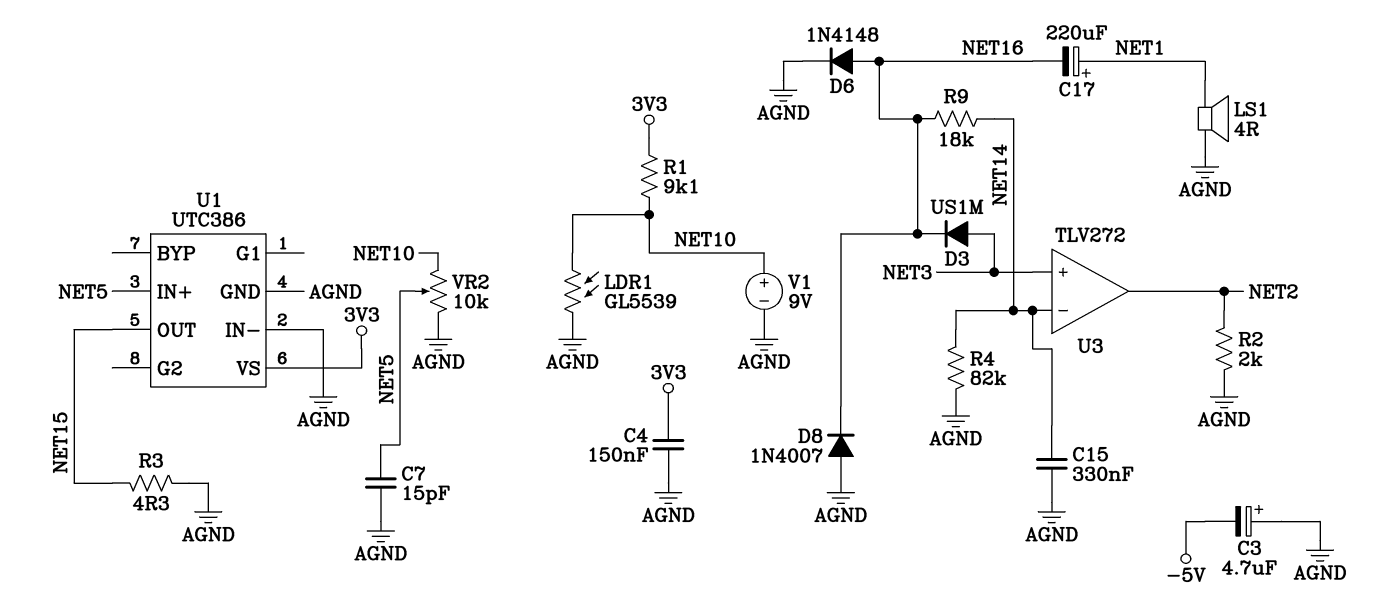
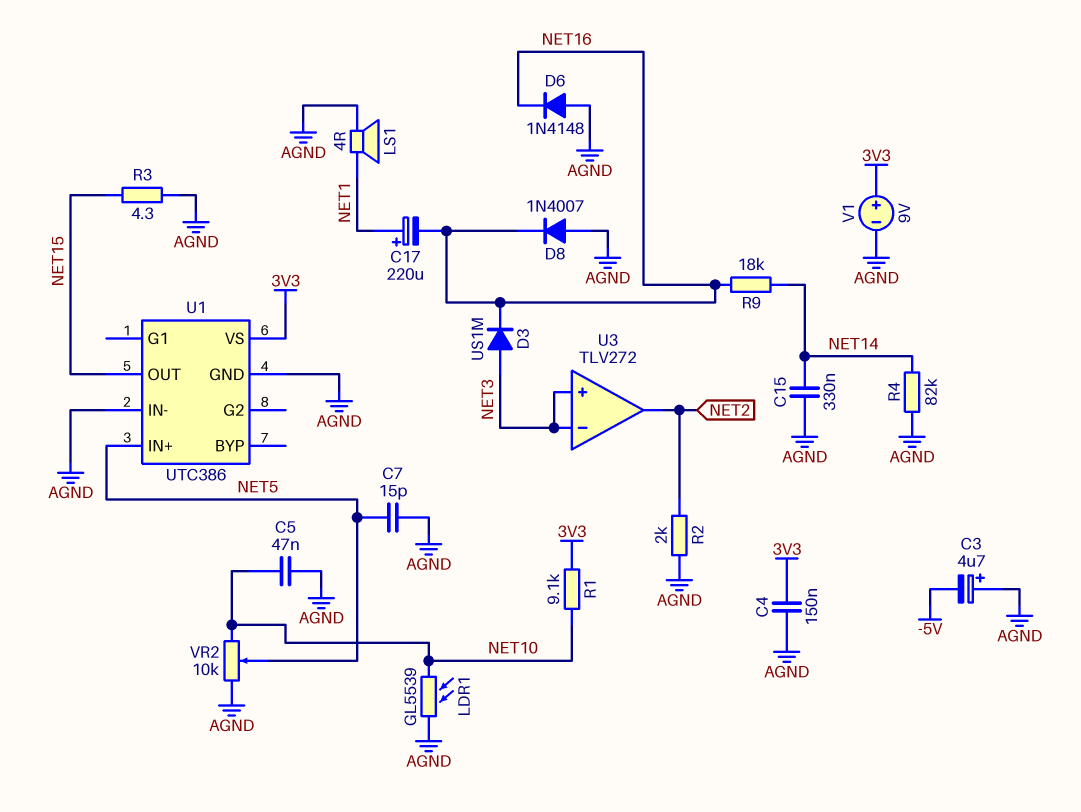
C5: none -> 47nF (AGND, NET10)
D6: diode 1N4148 (A NET16, K AGND) -> diode 1N4148 (A AGND, K NET16)
U3 pin in-: NET14 -> NET3
V1: 9V (plus NET10, minus AGND) -> 9V (plus 3V3, minus AGND)

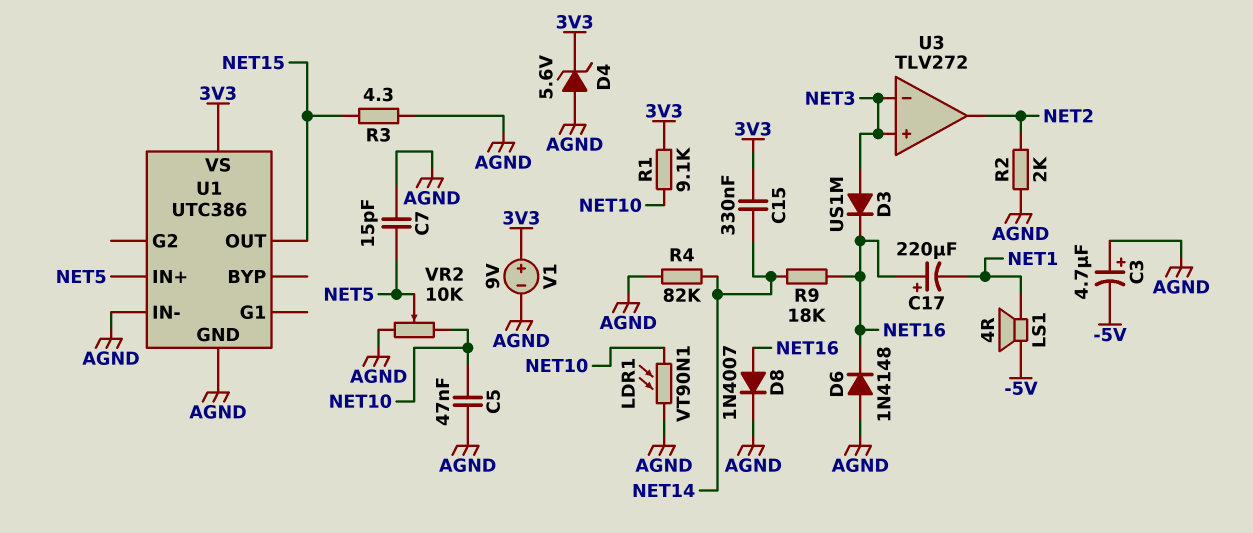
C4: 150nF (3V3, AGND) -> none
C15: 330nF (AGND, NET14) -> 330nF (3V3, NET14)
C17: 220uF (plus NET1, minus NET16) -> 220uF (plus NET16, minus NET1)
D4: none -> zener 5.6V (A AGND, K 3V3)
D8: diode 1N4007 (A AGND, K NET16) -> diode 1N4007 (A NET16, K AGND)
LDR1: GL5539 (AGND, NET10) -> VT90N1 (AGND, NET10)
LS1: speaker 4R (AGND, NET1) -> speaker 4R (-5V, NET1)

